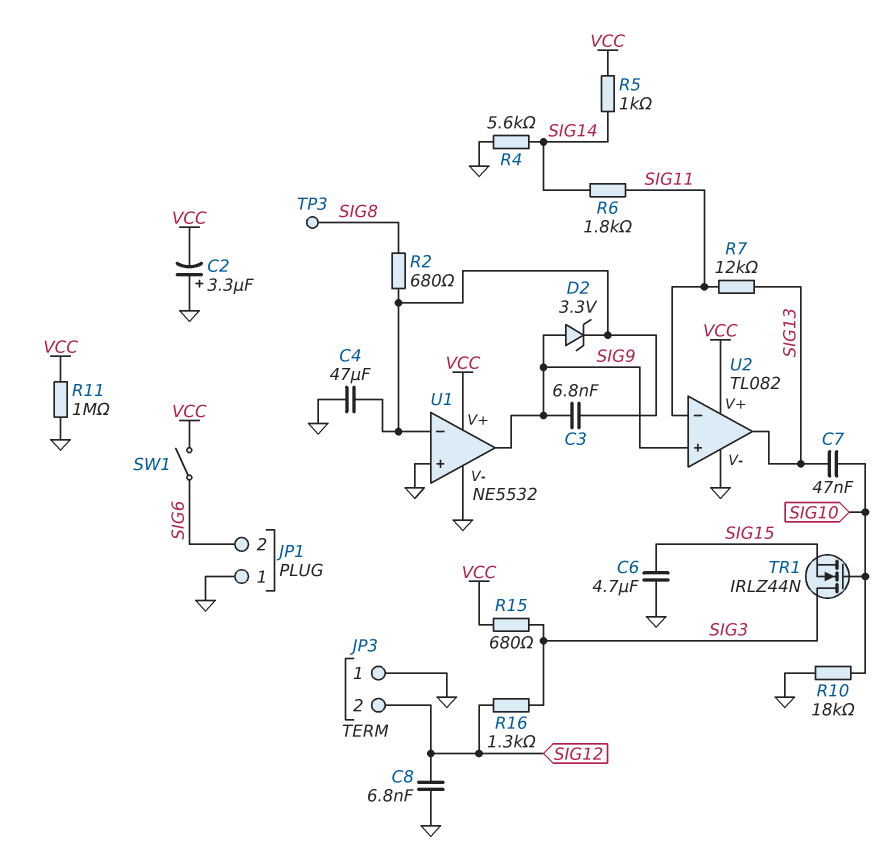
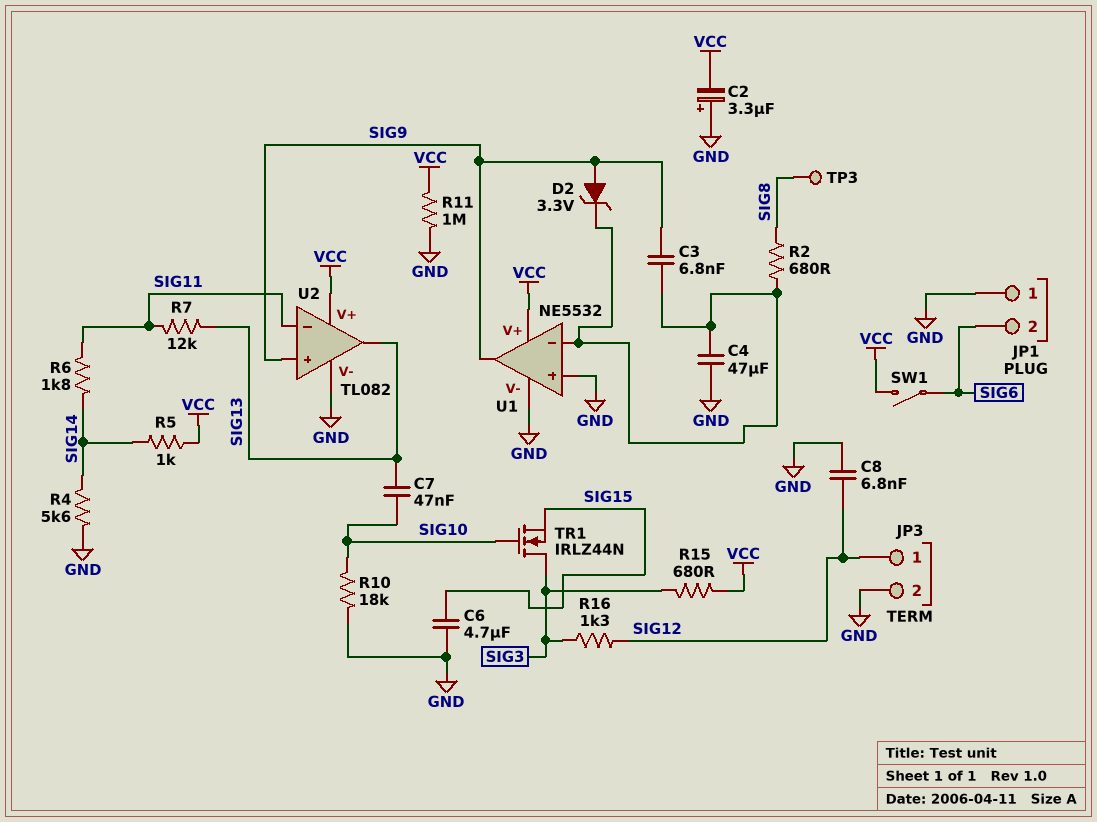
JP3 pin 1: GND -> SIG12
JP3 pin 2: SIG12 -> GND

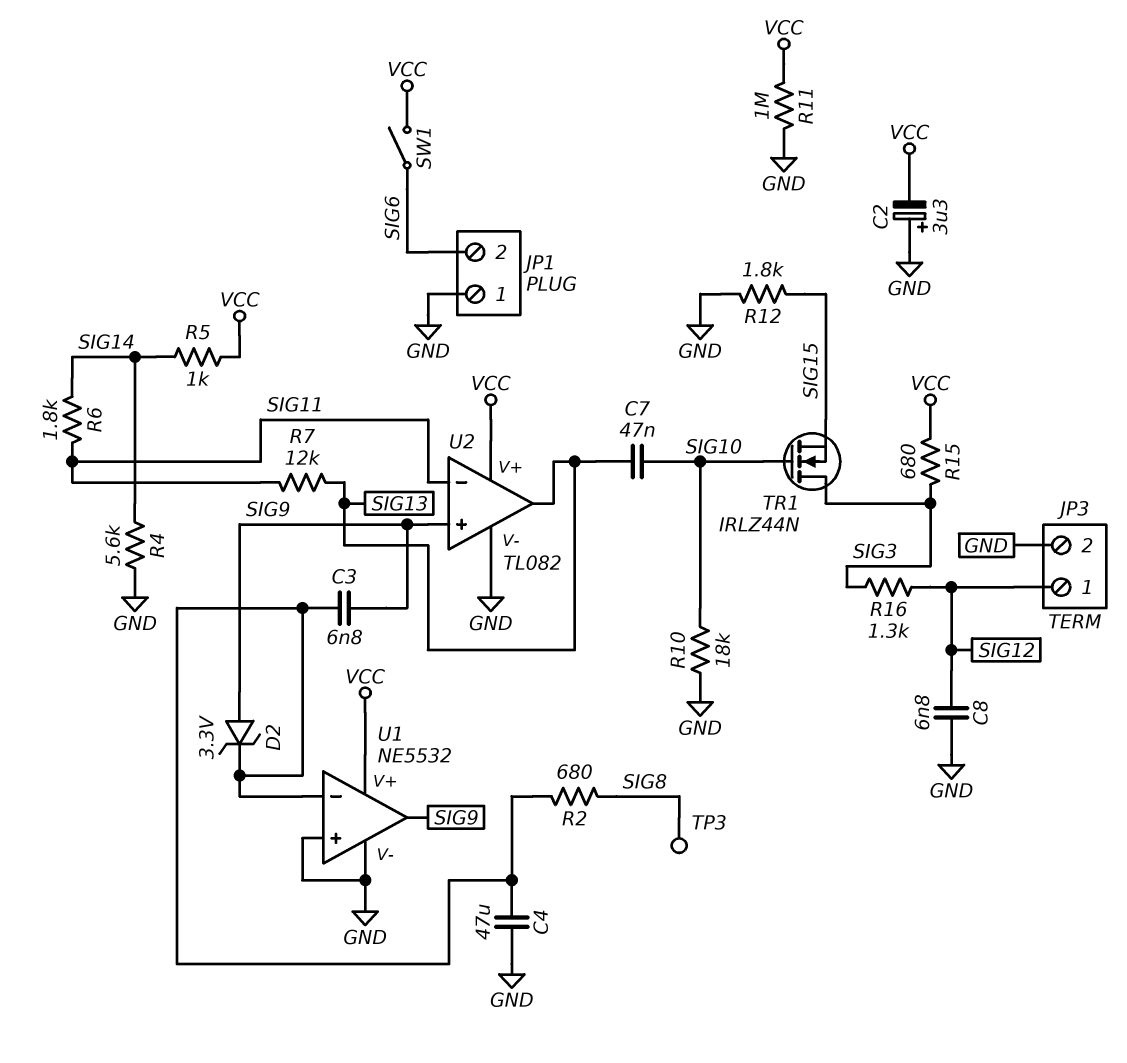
C6: 4.7uF (GND, SIG15) -> none
R12: none -> 1.8k (GND, SIG15)

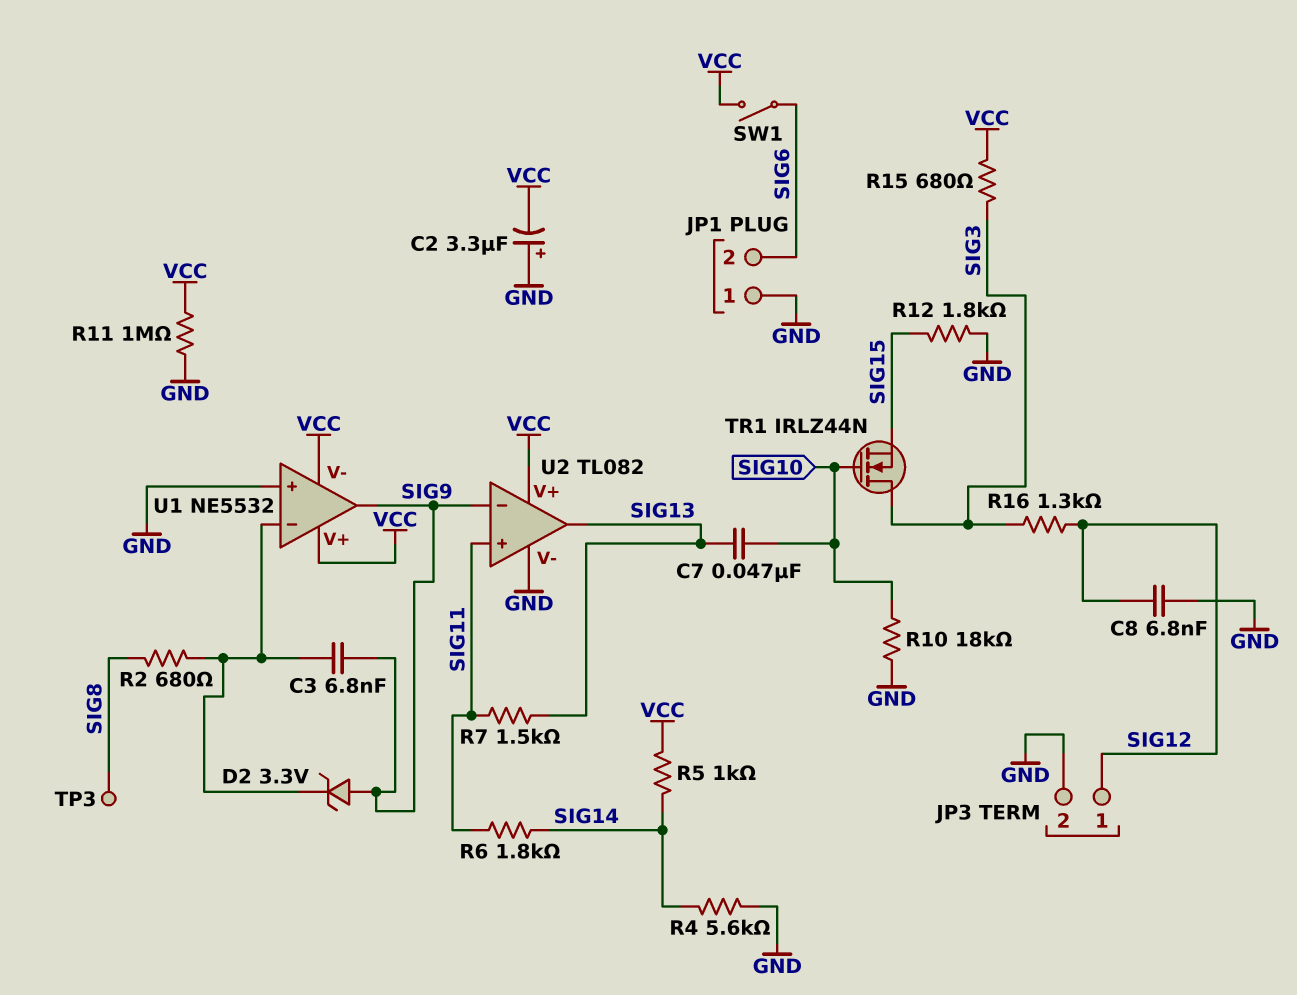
C4: 47uF (GND, U1/in-) -> none
R7: 12k (SIG11, SIG13) -> 1.5k (SIG11, SIG13)
U1 pin V-: GND -> VCC
U2 pin in+: SIG9 -> SIG11
U2 pin in-: SIG11 -> SIG9

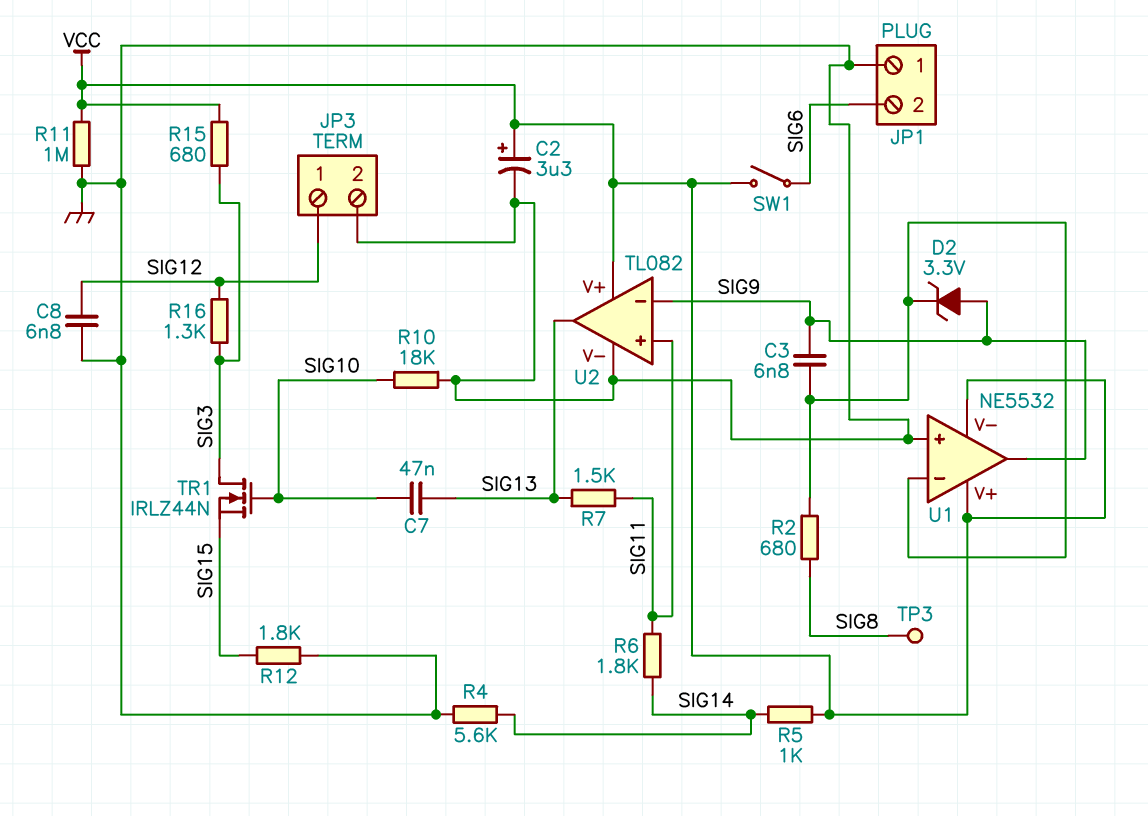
C2: 3.3uF (plus GND, minus VCC) -> 3.3uF (plus VCC, minus GND)

